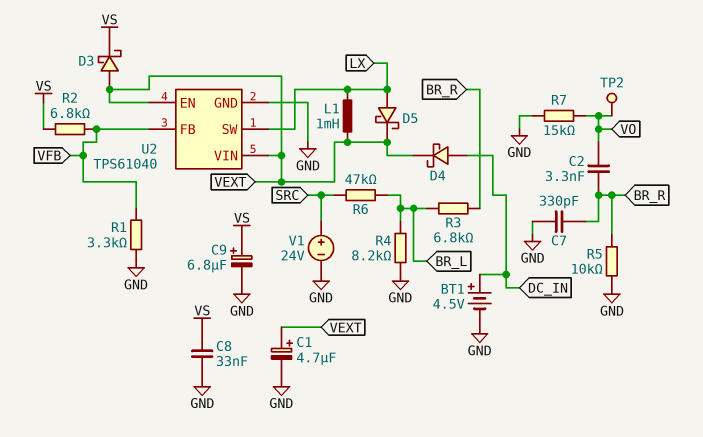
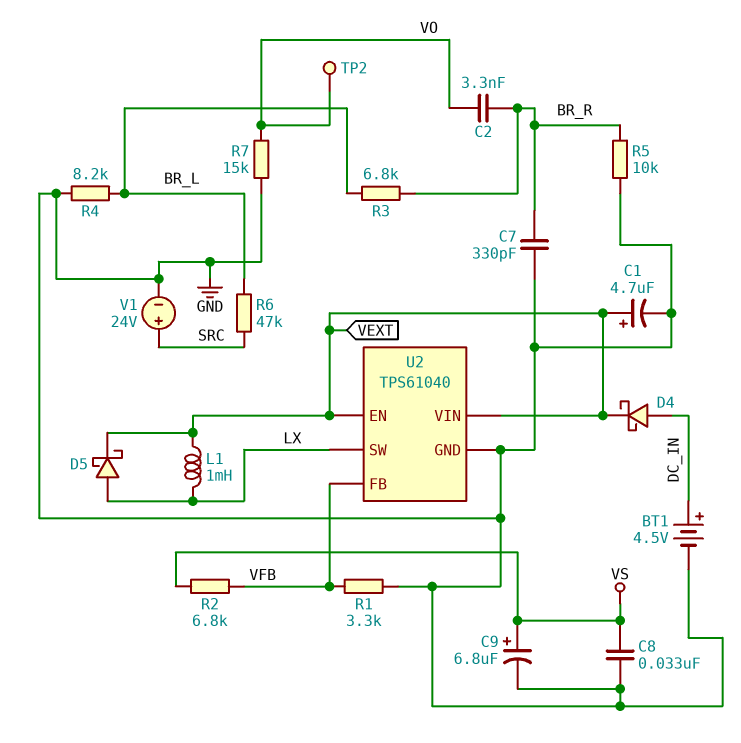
D3: schottky (A VEXT, K VS) -> none

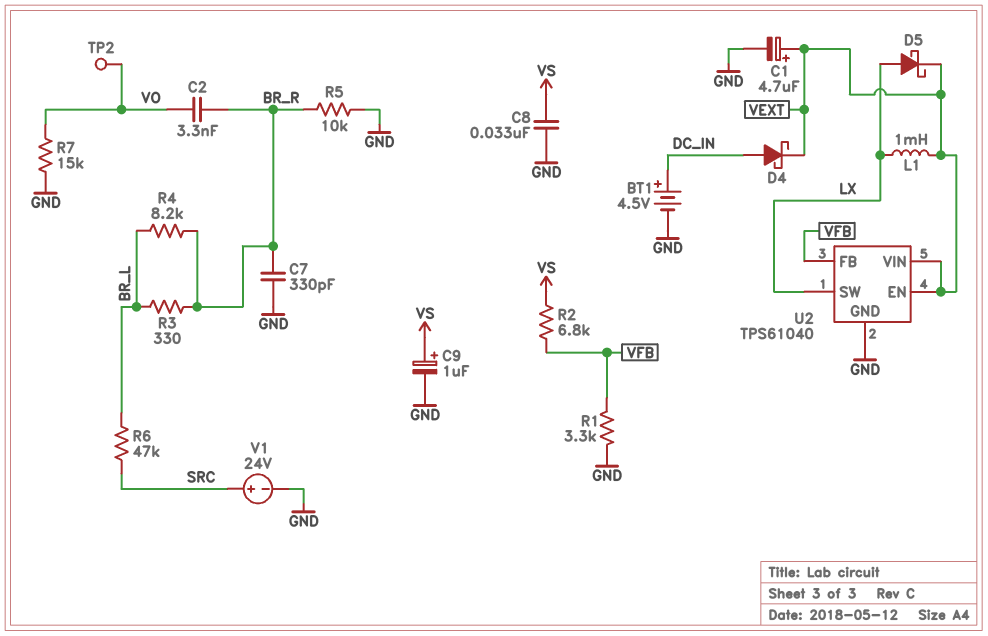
C9: 6.8uF (plus VS, minus GND) -> 1uF (plus VS, minus GND)
R3: 6.8k (BR_L, BR_R) -> 330 (BR_L, BR_R)
R4: 8.2k (BR_L, GND) -> 8.2k (BR_L, BR_R)

